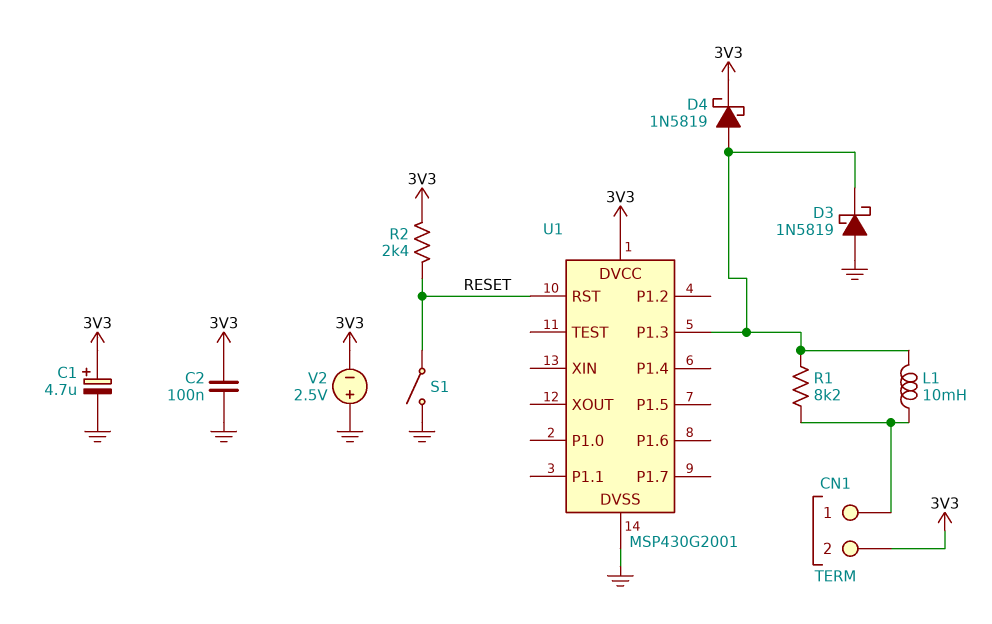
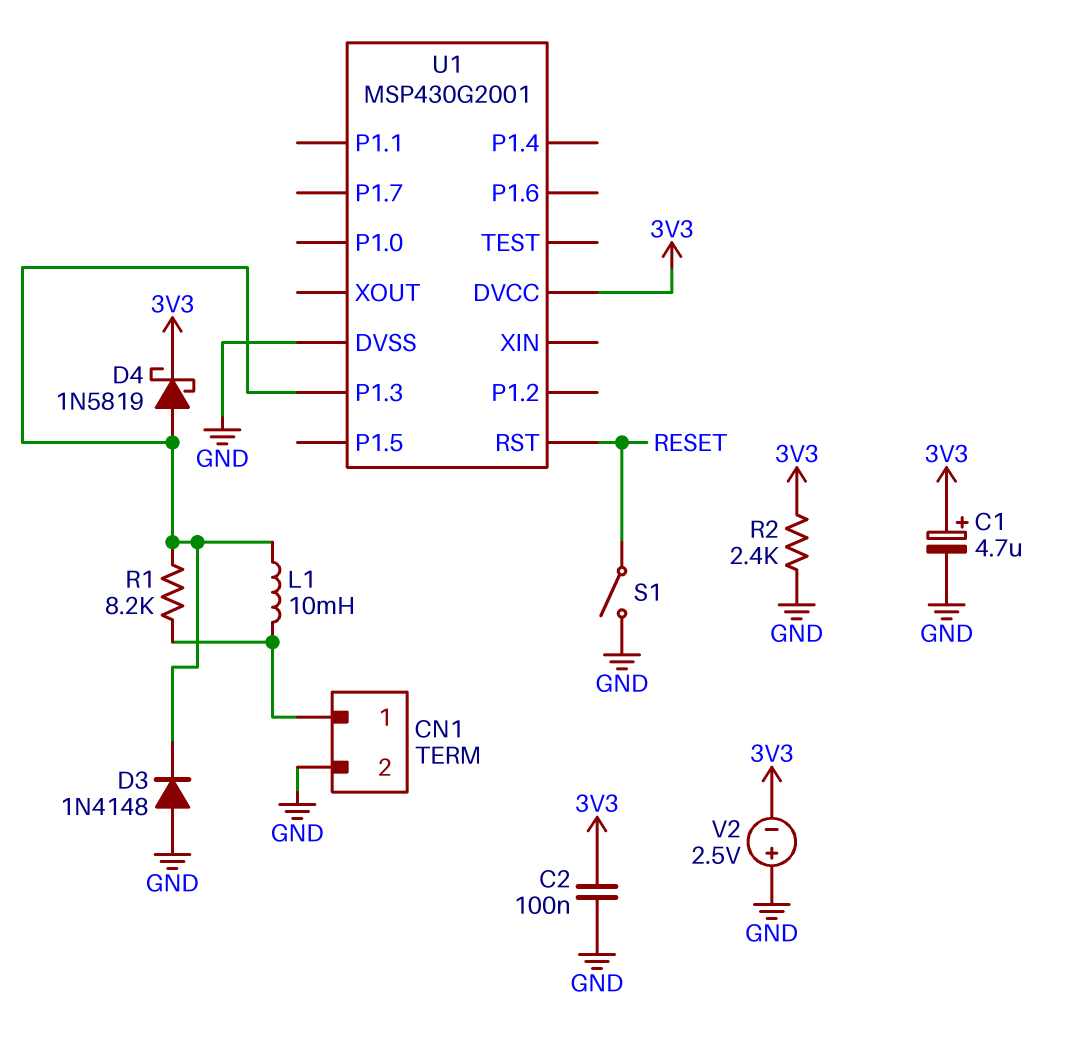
CN1 pin 2: 3V3 -> GND
D3: schottky 1N5819 (A GND, K U1/P1.3) -> diode 1N4148 (A GND, K U1/P1.3)
R2: 2.4k (3V3, RESET) -> 2.4k (3V3, GND)

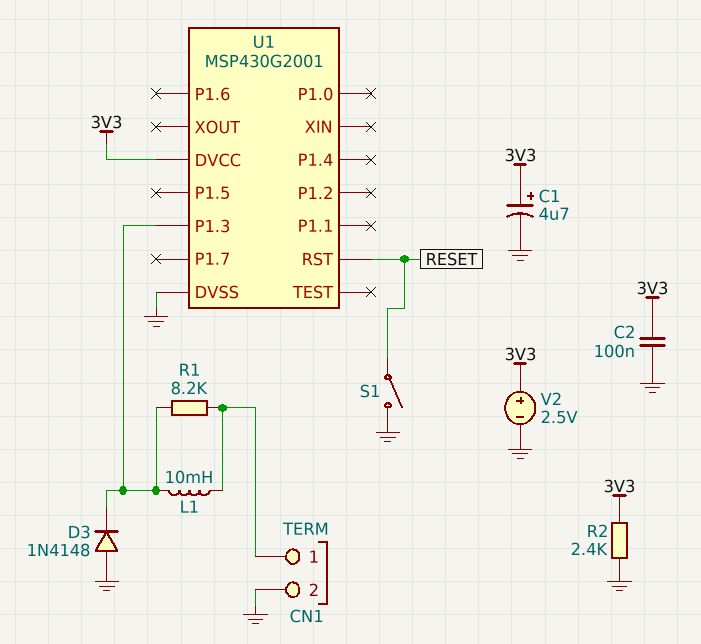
D4: schottky 1N5819 (A U1/P1.3, K 3V3) -> none
V2: 2.5V (plus GND, minus 3V3) -> 2.5V (plus 3V3, minus GND)

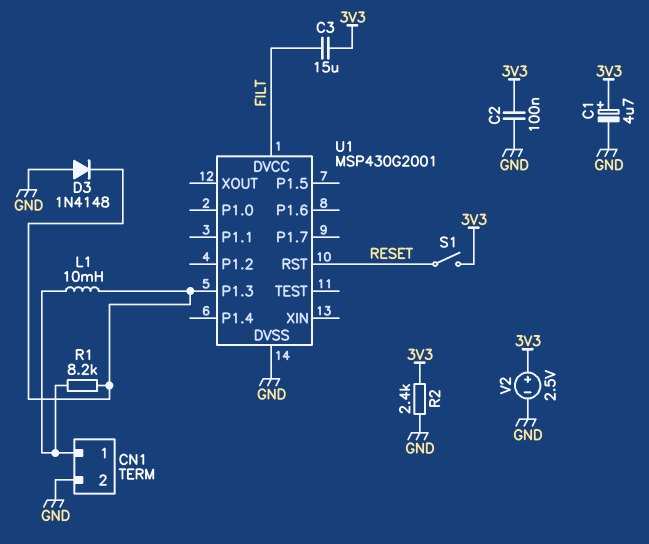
C3: none -> 15uF (3V3, FILT)
S1: switch (GND, RESET) -> switch (3V3, RESET)
U1 pin DVCC: 3V3 -> FILT

